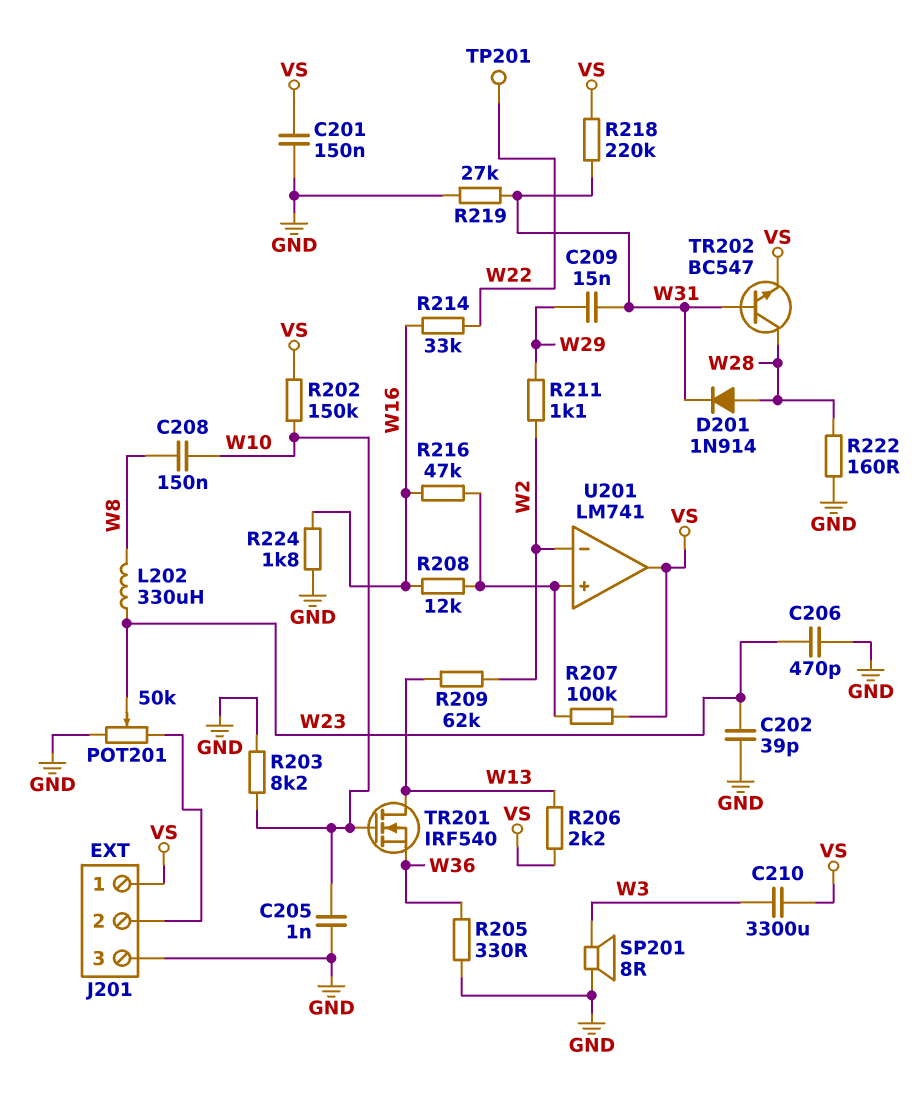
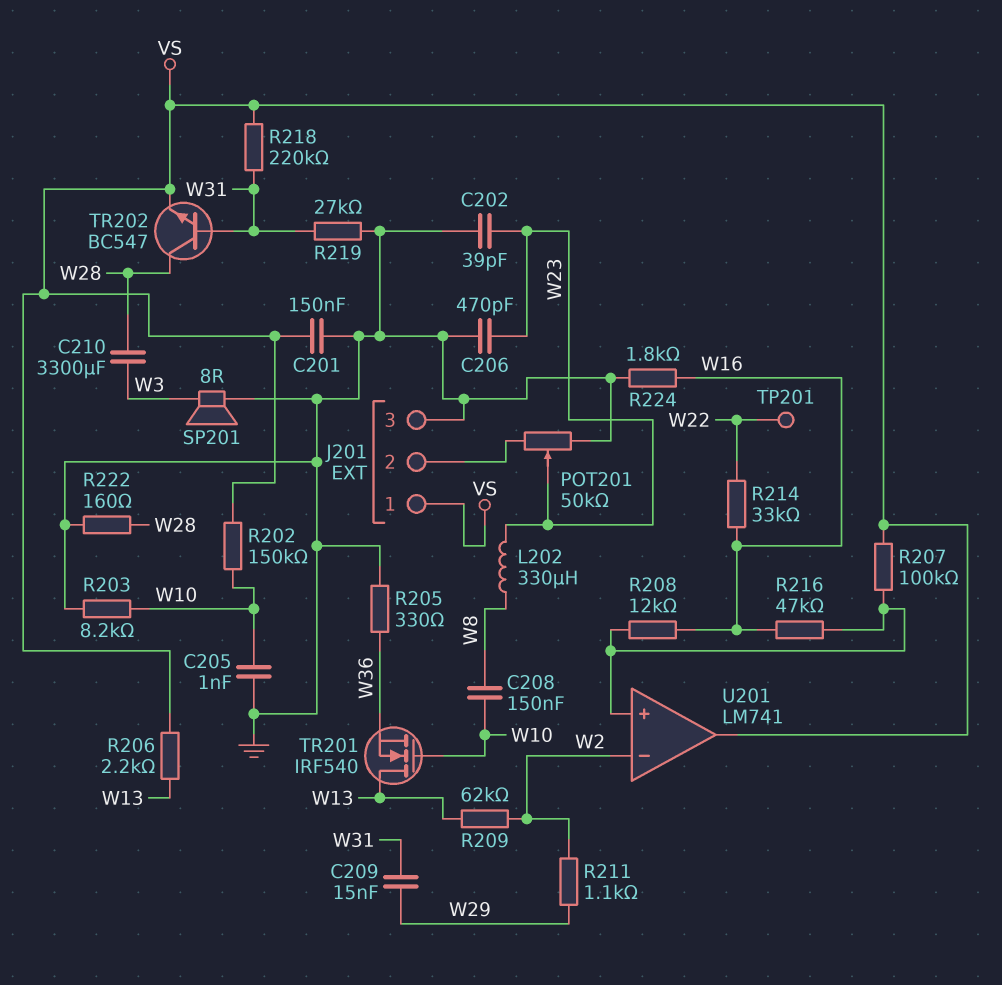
C210: 3300uF (VS, W3) -> 3300uF (W3, W28)
D201: diode 1N914 (A W28, K W31) -> none

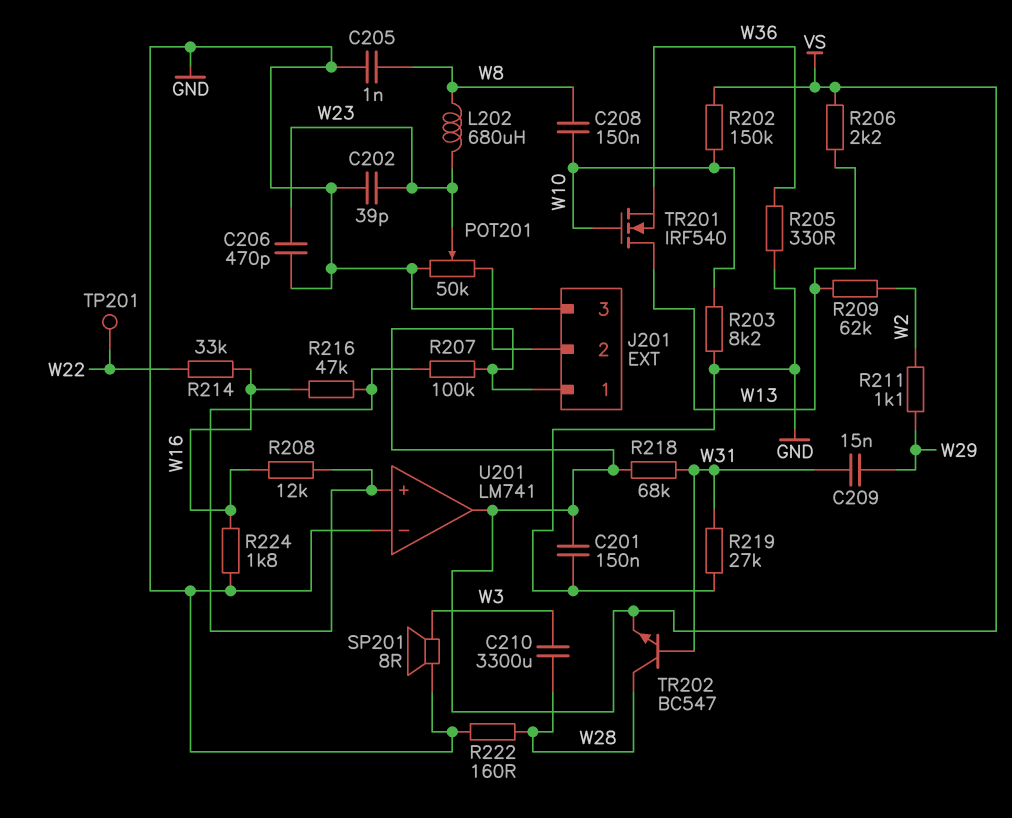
C205: 1nF (GND, W10) -> 1nF (GND, W8)
L202: 330uH (W8, W23) -> 680uH (W8, W23)
R218: 220k (VS, W31) -> 68k (VS, W31)
U201 pin in-: W2 -> GND

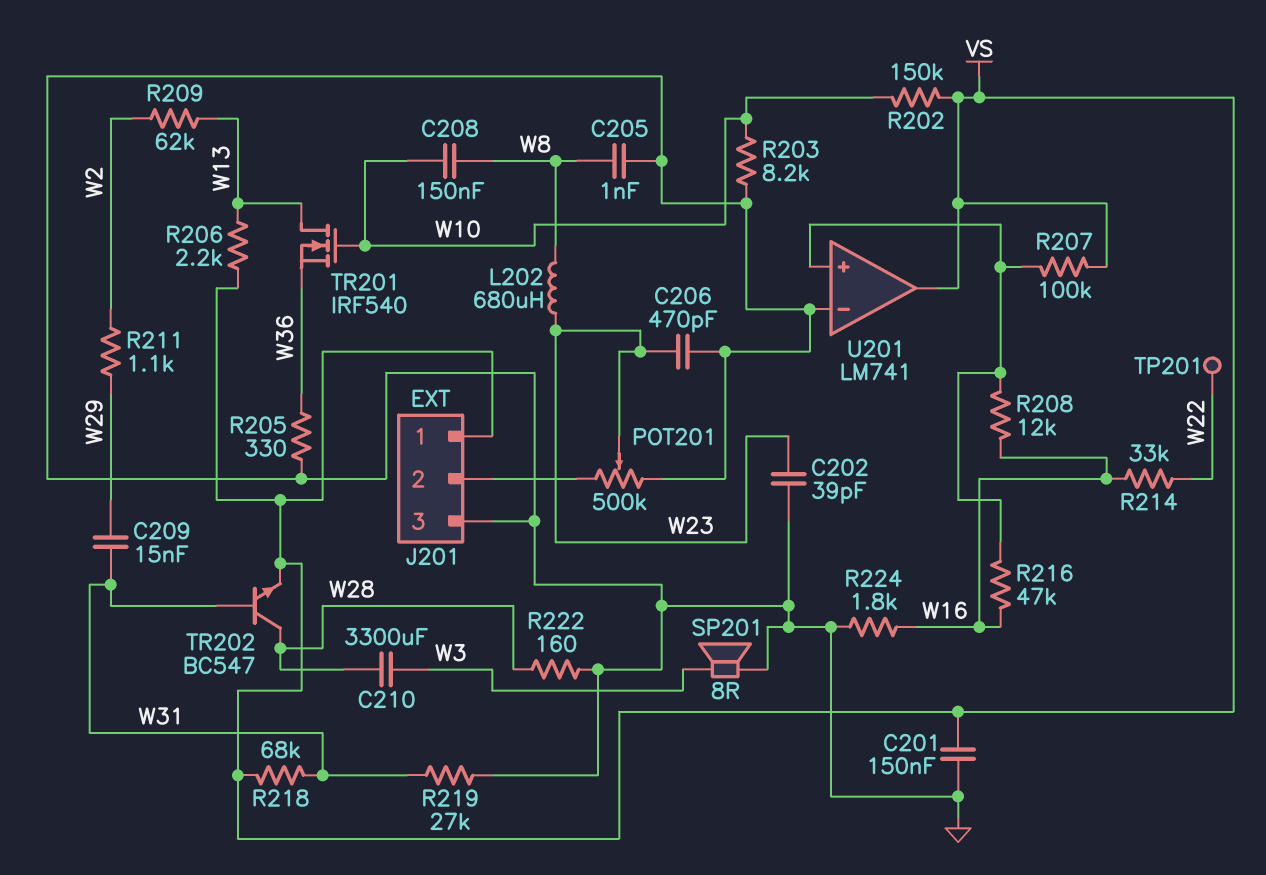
POT201: 50k (GND, J201/2, wiper W23) -> 500k (GND, J201/2, wiper W23)

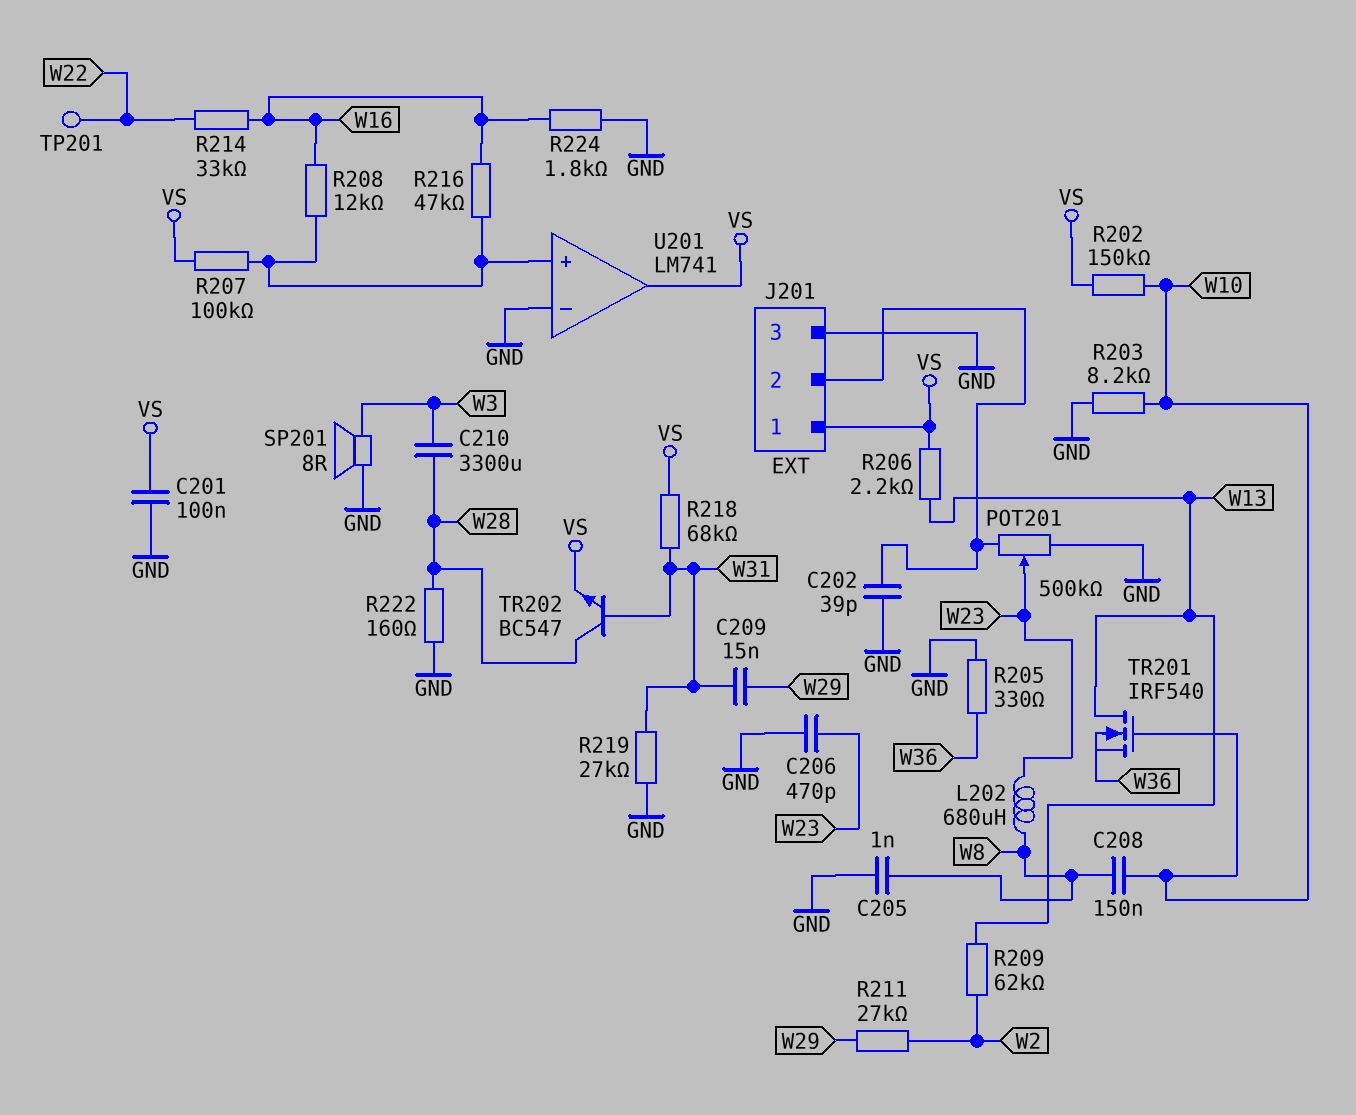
C201: 150nF (GND, VS) -> 100nF (GND, VS)
C202: 39pF (GND, W23) -> 39pF (GND, J201/2)
R211: 1.1k (W2, W29) -> 27k (W2, W29)

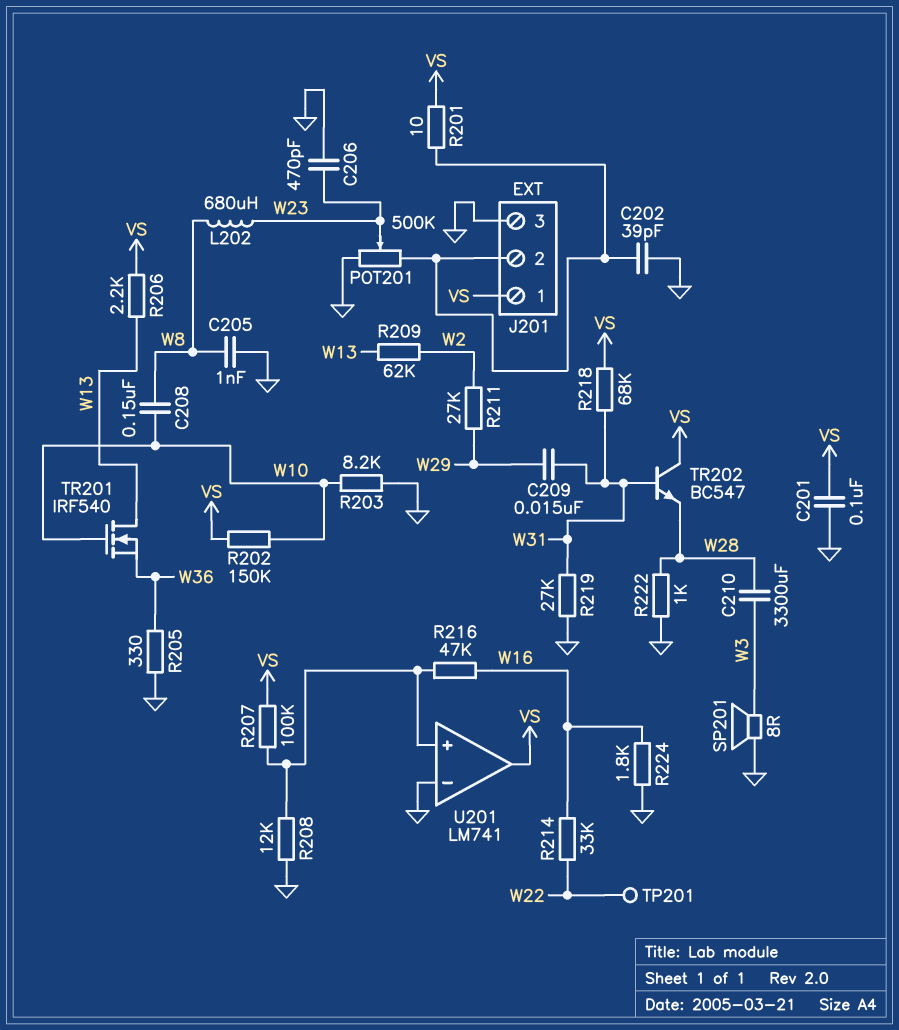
R201: none -> 10 (J201/2, VS)
R208: 12k (U201/in+, W16) -> 12k (GND, U201/in+)
R222: 160 (GND, W28) -> 1k (GND, W28)
TR202: NPN BC547 (B W31, C W28, E VS) -> NPN BC547 (B W31, C VS, E W28)

